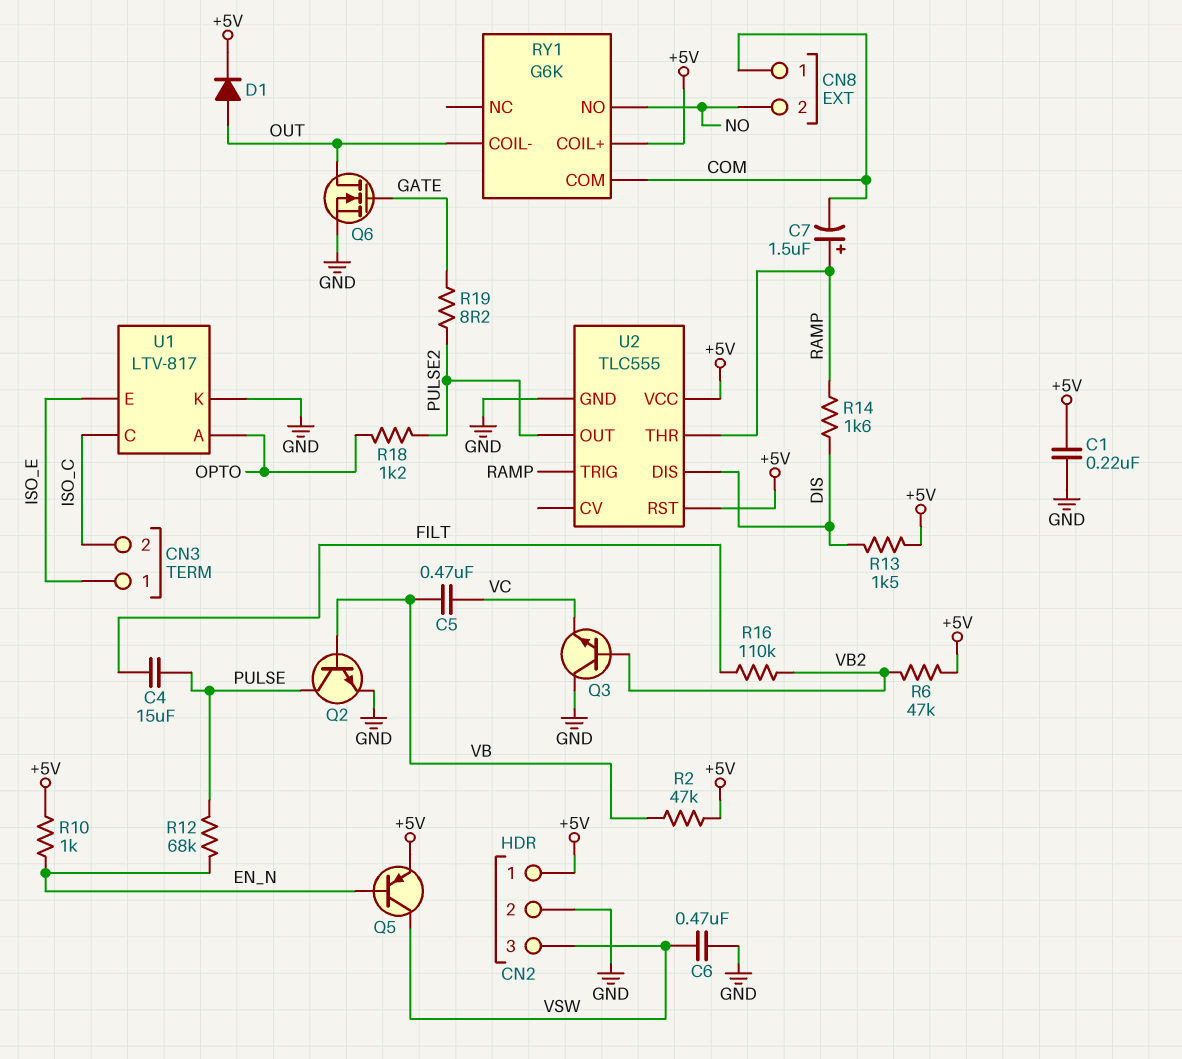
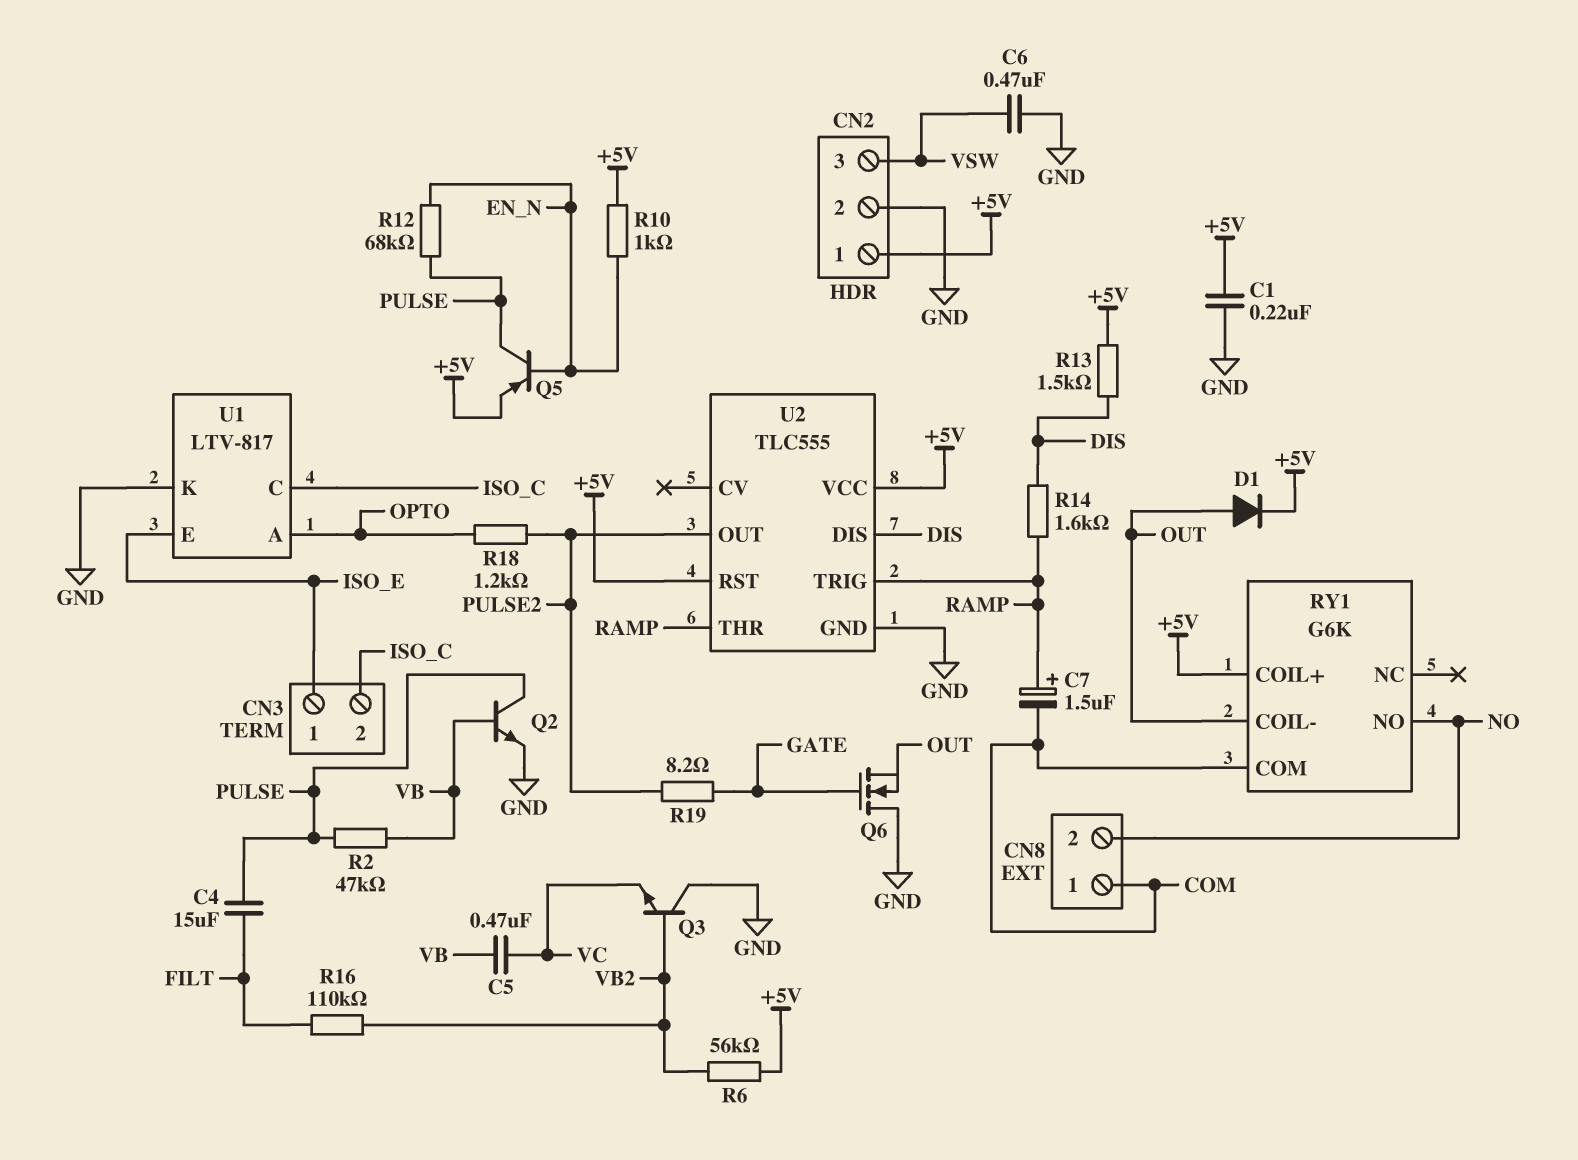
Q5: PNP (B EN_N, C VSW, E +5V) -> PNP (B EN_N, C PULSE, E +5V)
Q6: NMOS (G GATE, D OUT, S GND) -> NMOS (G GATE, D GND, S OUT)
R2: 47k (+5V, VB) -> 47k (PULSE, VB)
R6: 47k (+5V, VB2) -> 56k (+5V, VB2)

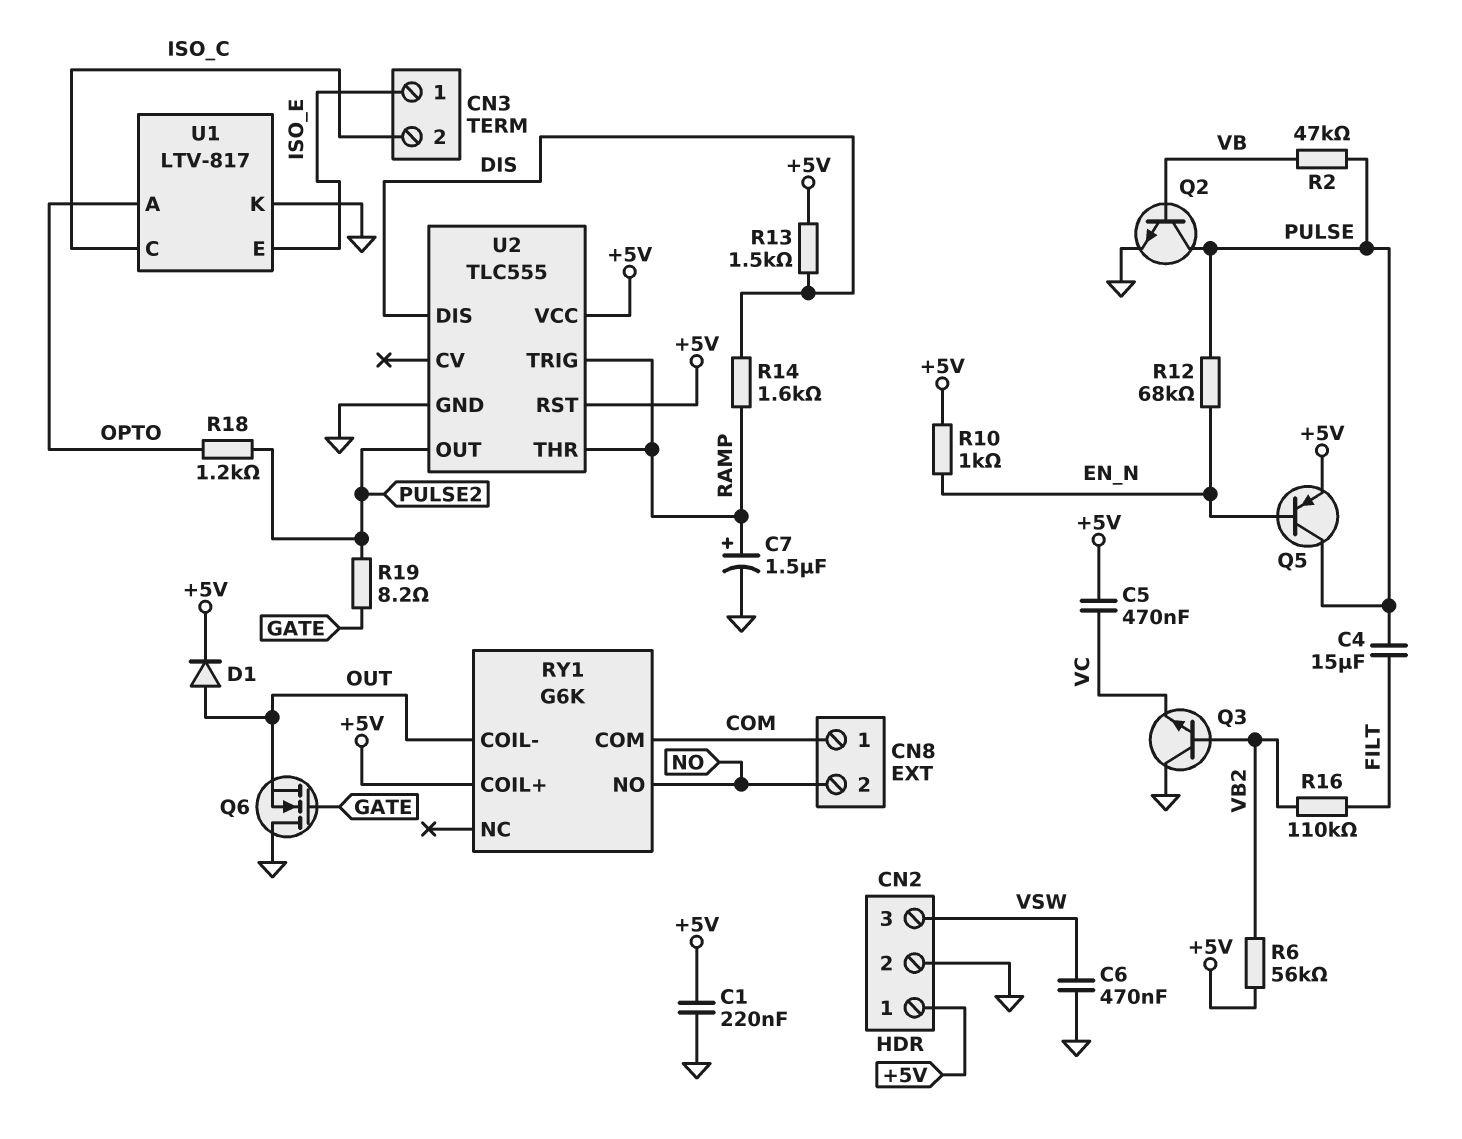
C5: 470nF (VB, VC) -> 470nF (+5V, VC)
C7: 1.5uF (plus RAMP, minus COM) -> 1.5uF (plus RAMP, minus GND)

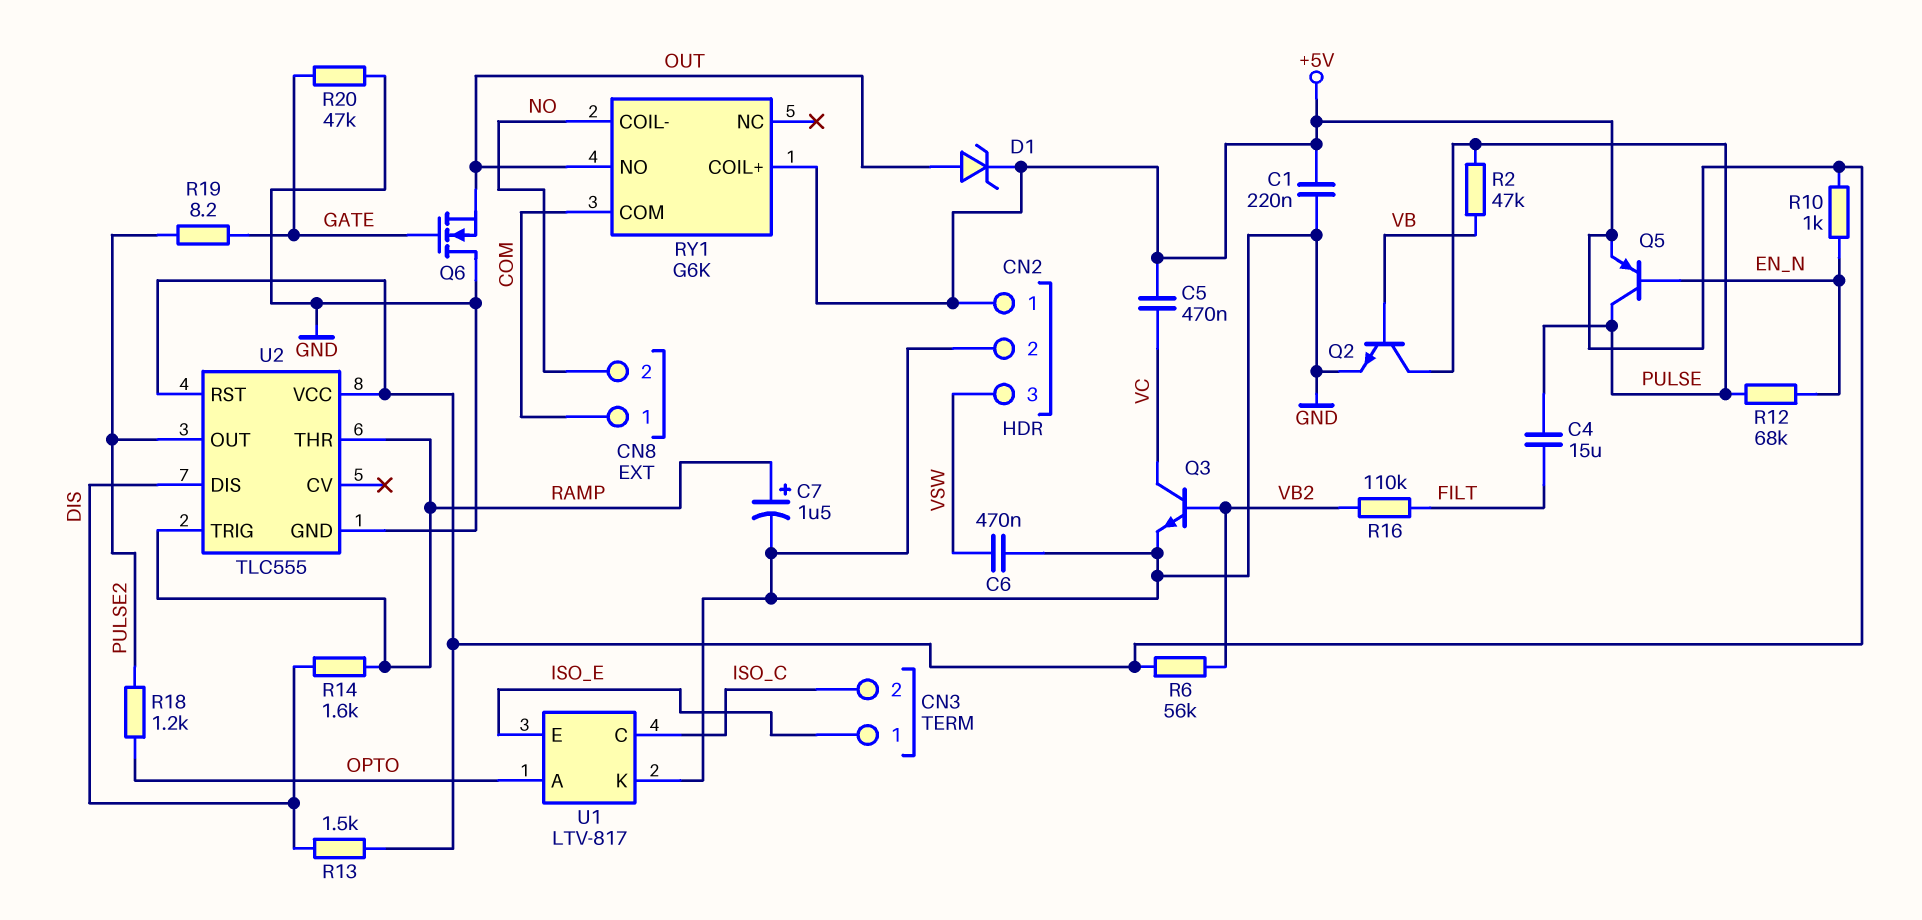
D1: diode (A OUT, K +5V) -> zener (A OUT, K +5V)
Q3: NPN (B VB2, C GND, E VC) -> NPN (B VB2, C VC, E GND)
R20: none -> 47k (GATE, GND)
RY1 pin COIL-: OUT -> NO
RY1 pin NO: NO -> OUT

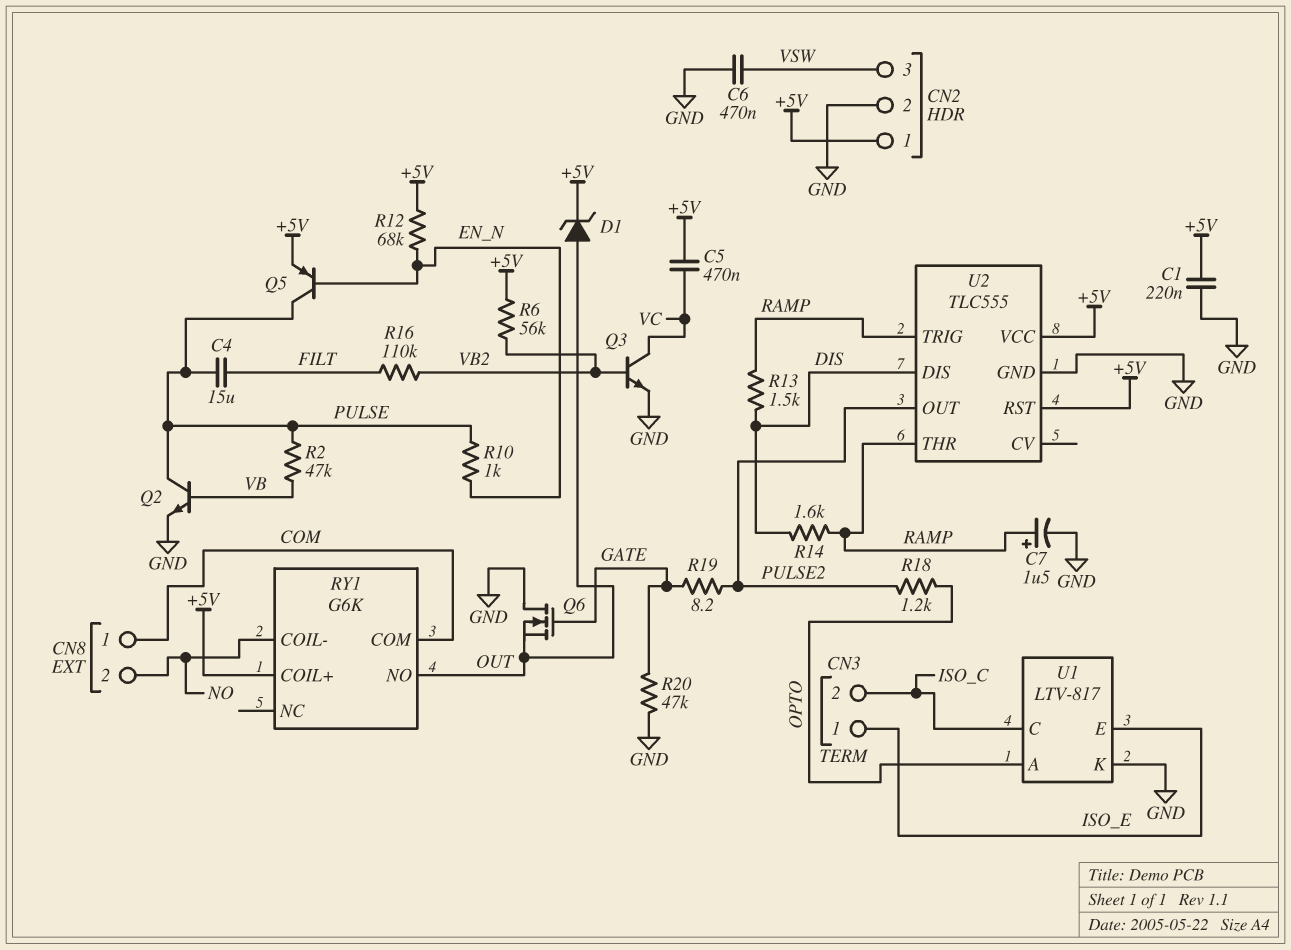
R10: 1k (+5V, EN_N) -> 1k (EN_N, PULSE)
R12: 68k (EN_N, PULSE) -> 68k (+5V, EN_N)
R13: 1.5k (+5V, DIS) -> 1.5k (DIS, RAMP)

